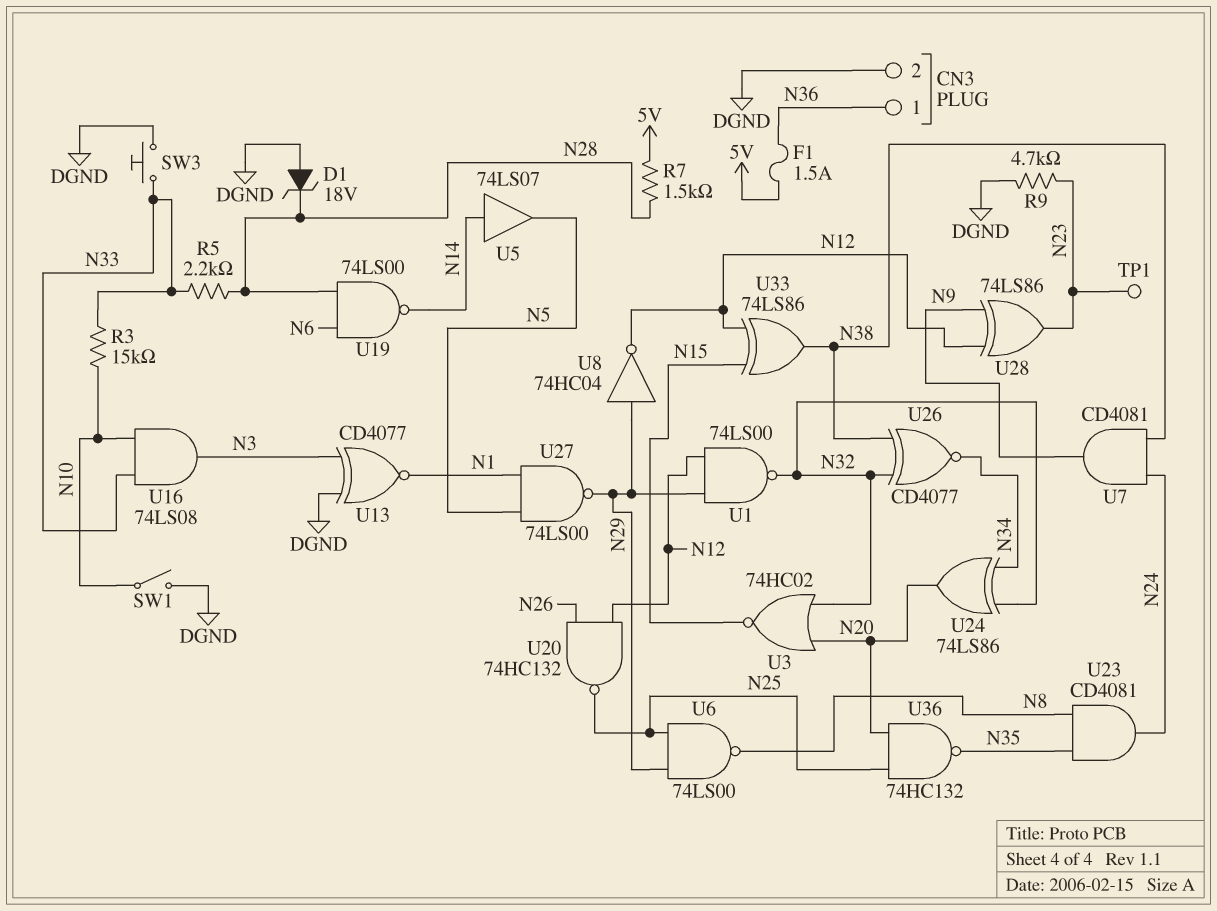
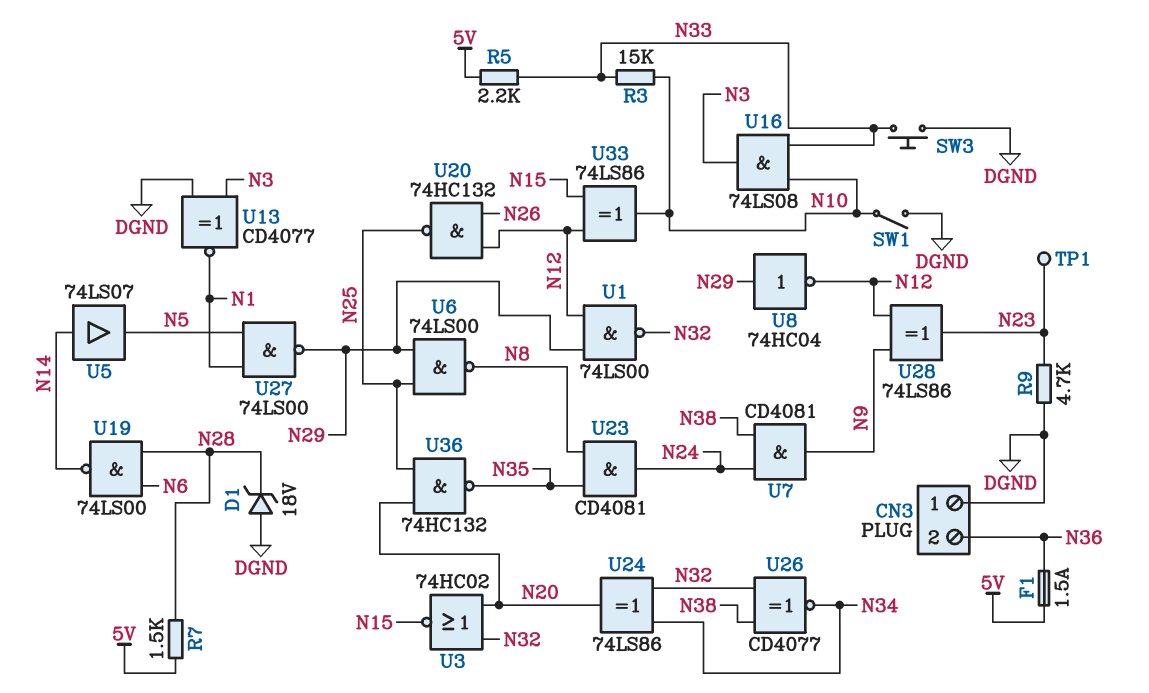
CN3 pin 1: N36 -> DGND
CN3 pin 2: DGND -> N36
R5: 2.2k (N28, N33) -> 2.2k (5V, N33)
U33: XOR 74LS86 (in N12, in N15, out N38) -> XOR 74LS86 (in N12, in N15, out N10)

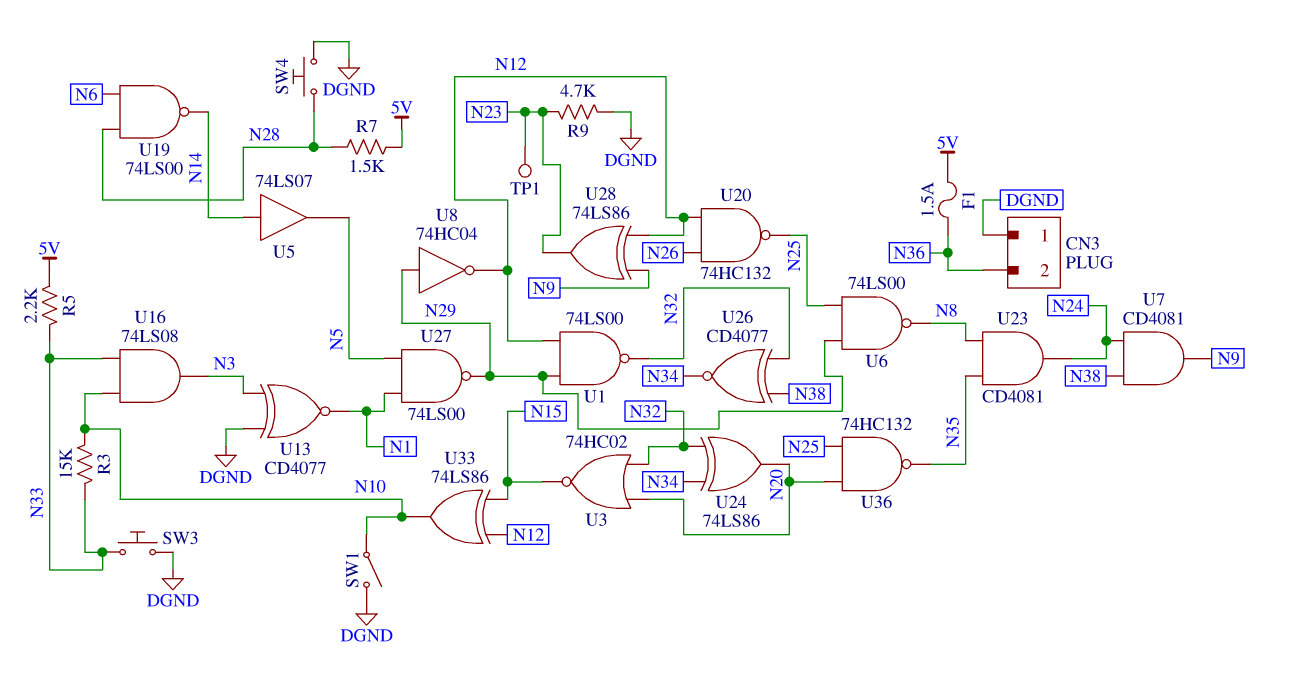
D1: zener 18V (A DGND, K N28) -> none
SW4: none -> button (DGND, N28)

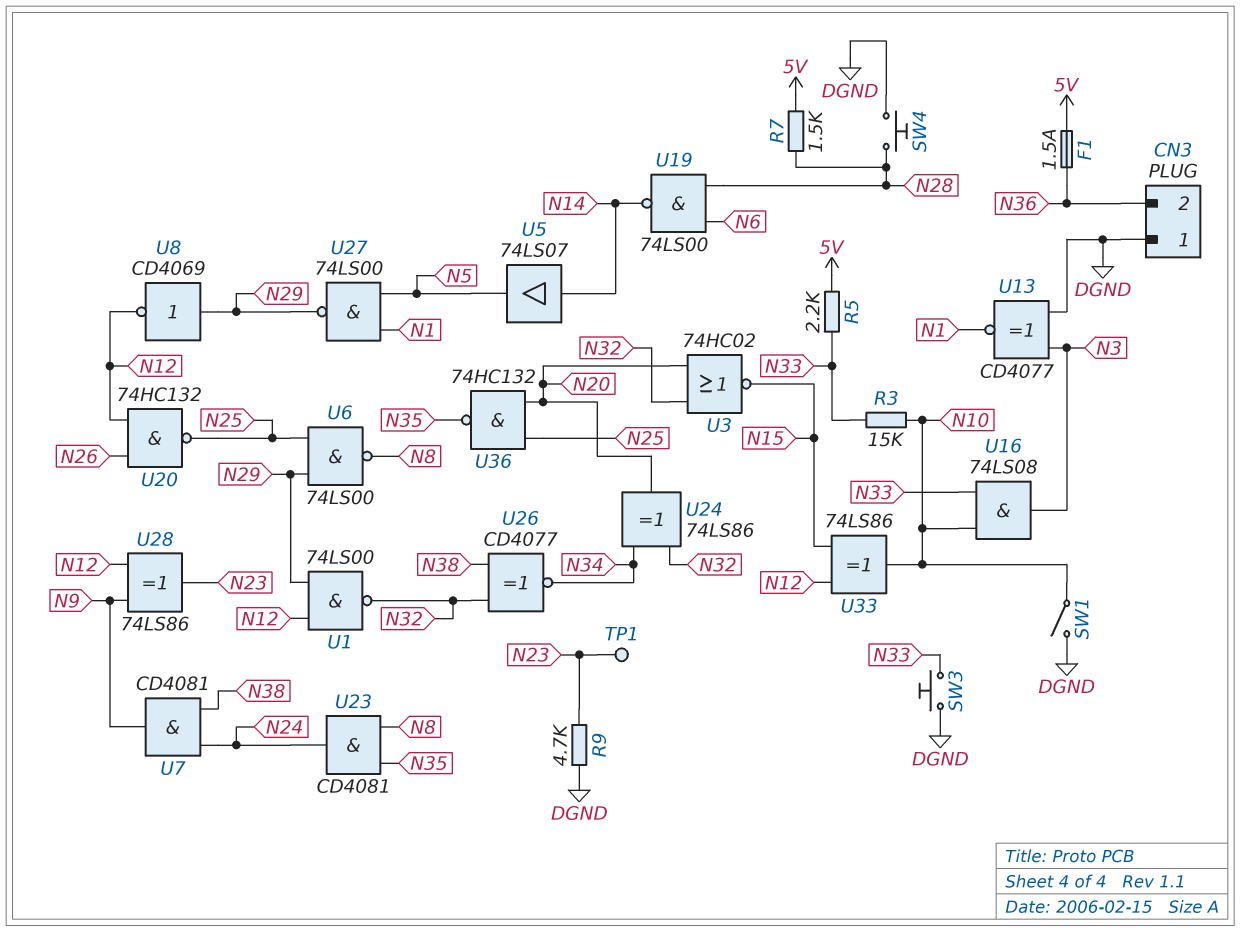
U8: NOT 74HC04 (in N29, out N12) -> NOT CD4069 (in N29, out N12)

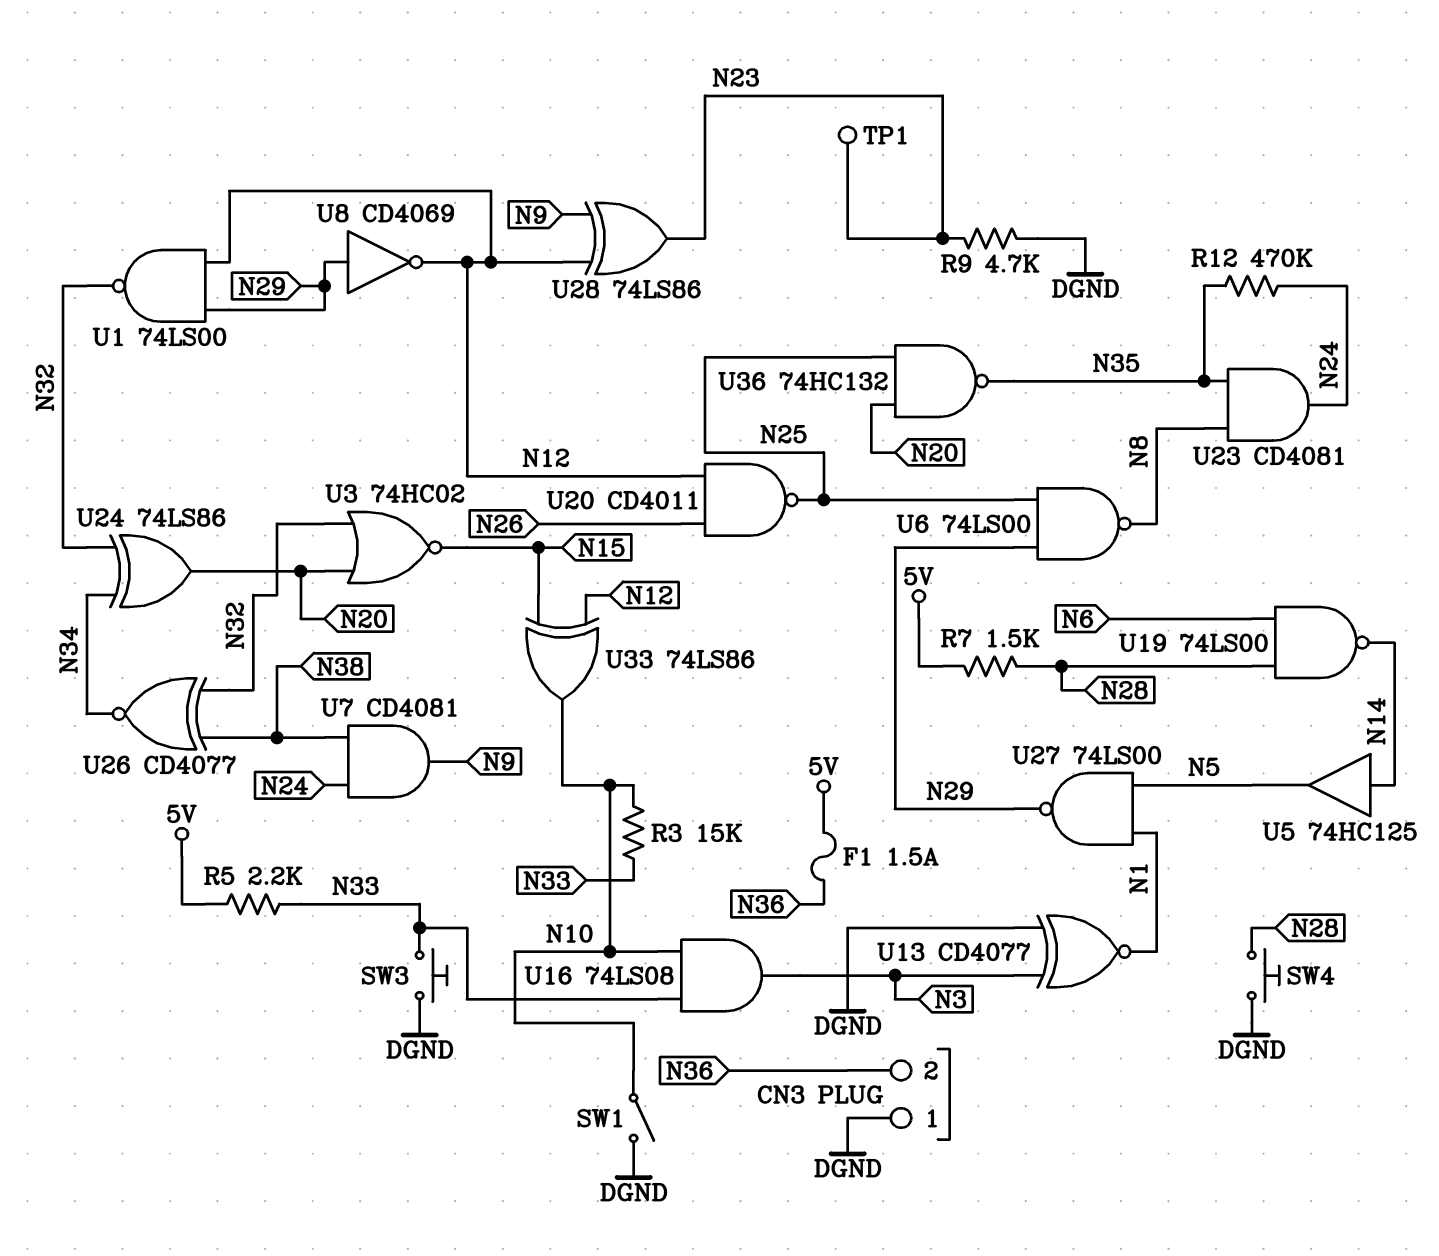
R12: none -> 470k (N24, N35)
U5: buffer 74LS07 (in N14, out N5) -> buffer 74HC125 (in N14, out N5)
U20: NAND 74HC132 (in N12, in N26, out N25) -> NAND CD4011 (in N12, in N26, out N25)

